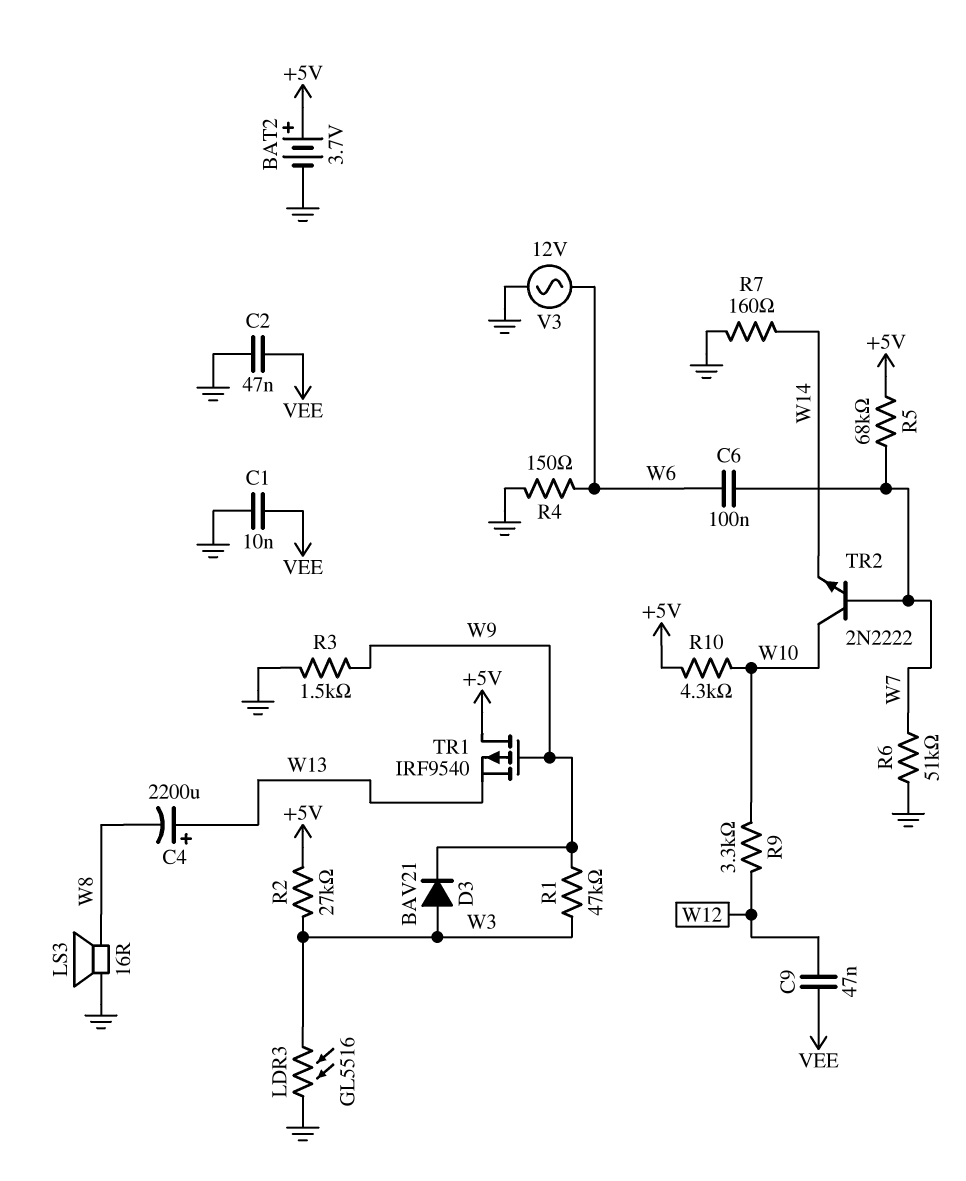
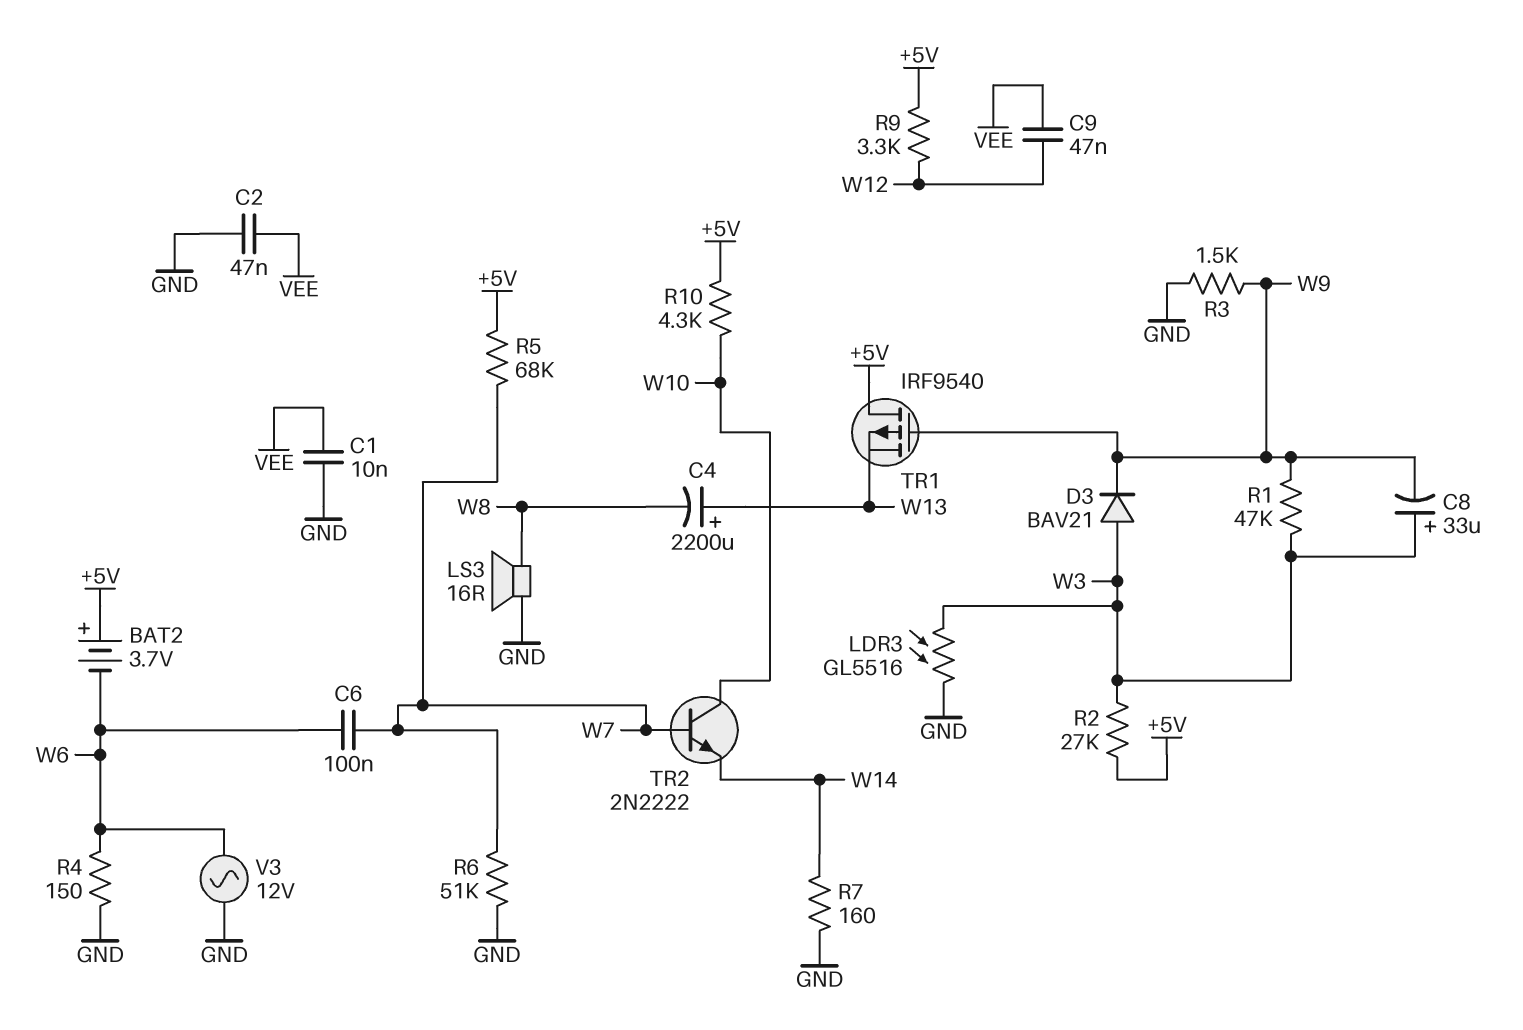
BAT2: 3.7V (plus +5V, minus GND) -> 3.7V (plus +5V, minus W6)
C8: none -> 33uF (plus W3, minus W9)
R9: 3.3k (W10, W12) -> 3.3k (+5V, W12)

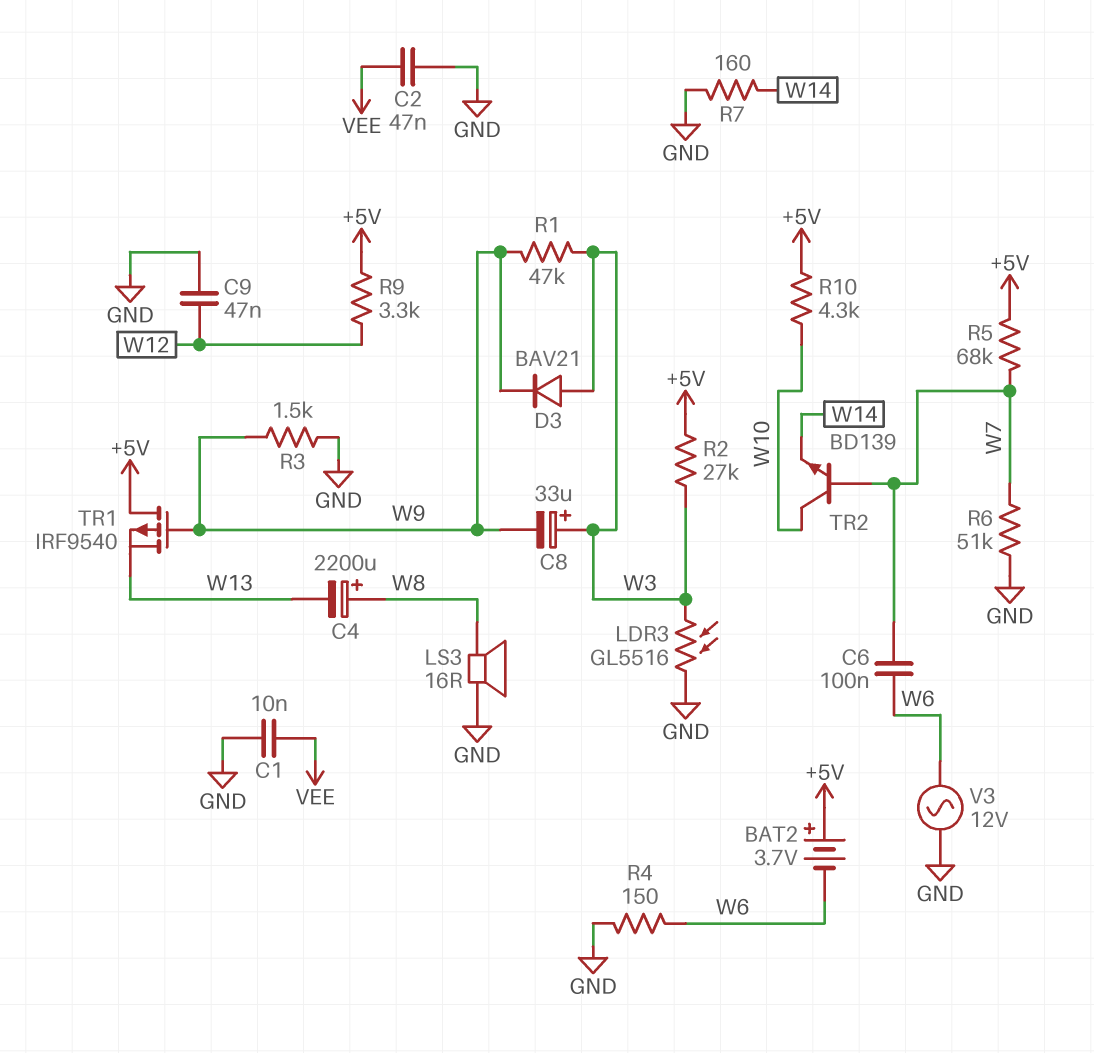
C4: 2200uF (plus W13, minus W8) -> 2200uF (plus W8, minus W13)
C9: 47nF (VEE, W12) -> 47nF (GND, W12)
TR2: NPN 2N2222 (B W7, C W10, E W14) -> NPN BD139 (B W7, C W10, E W14)

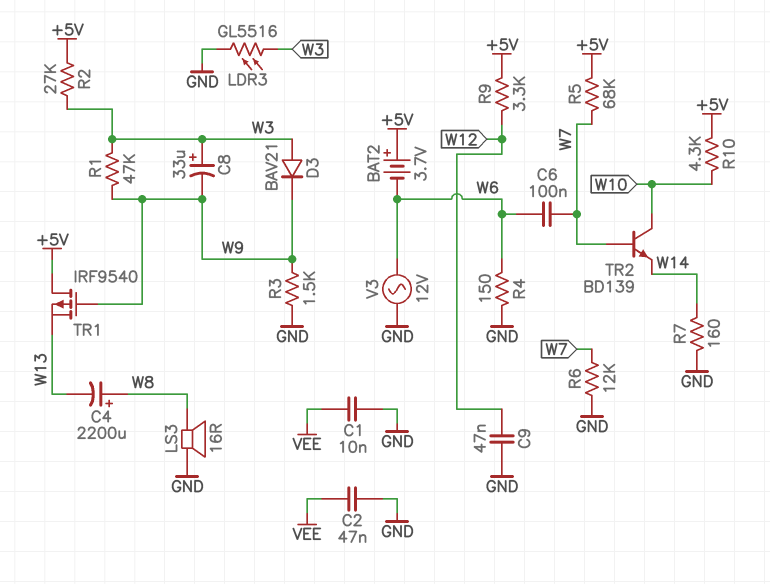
R6: 51k (GND, W7) -> 12k (GND, W7)

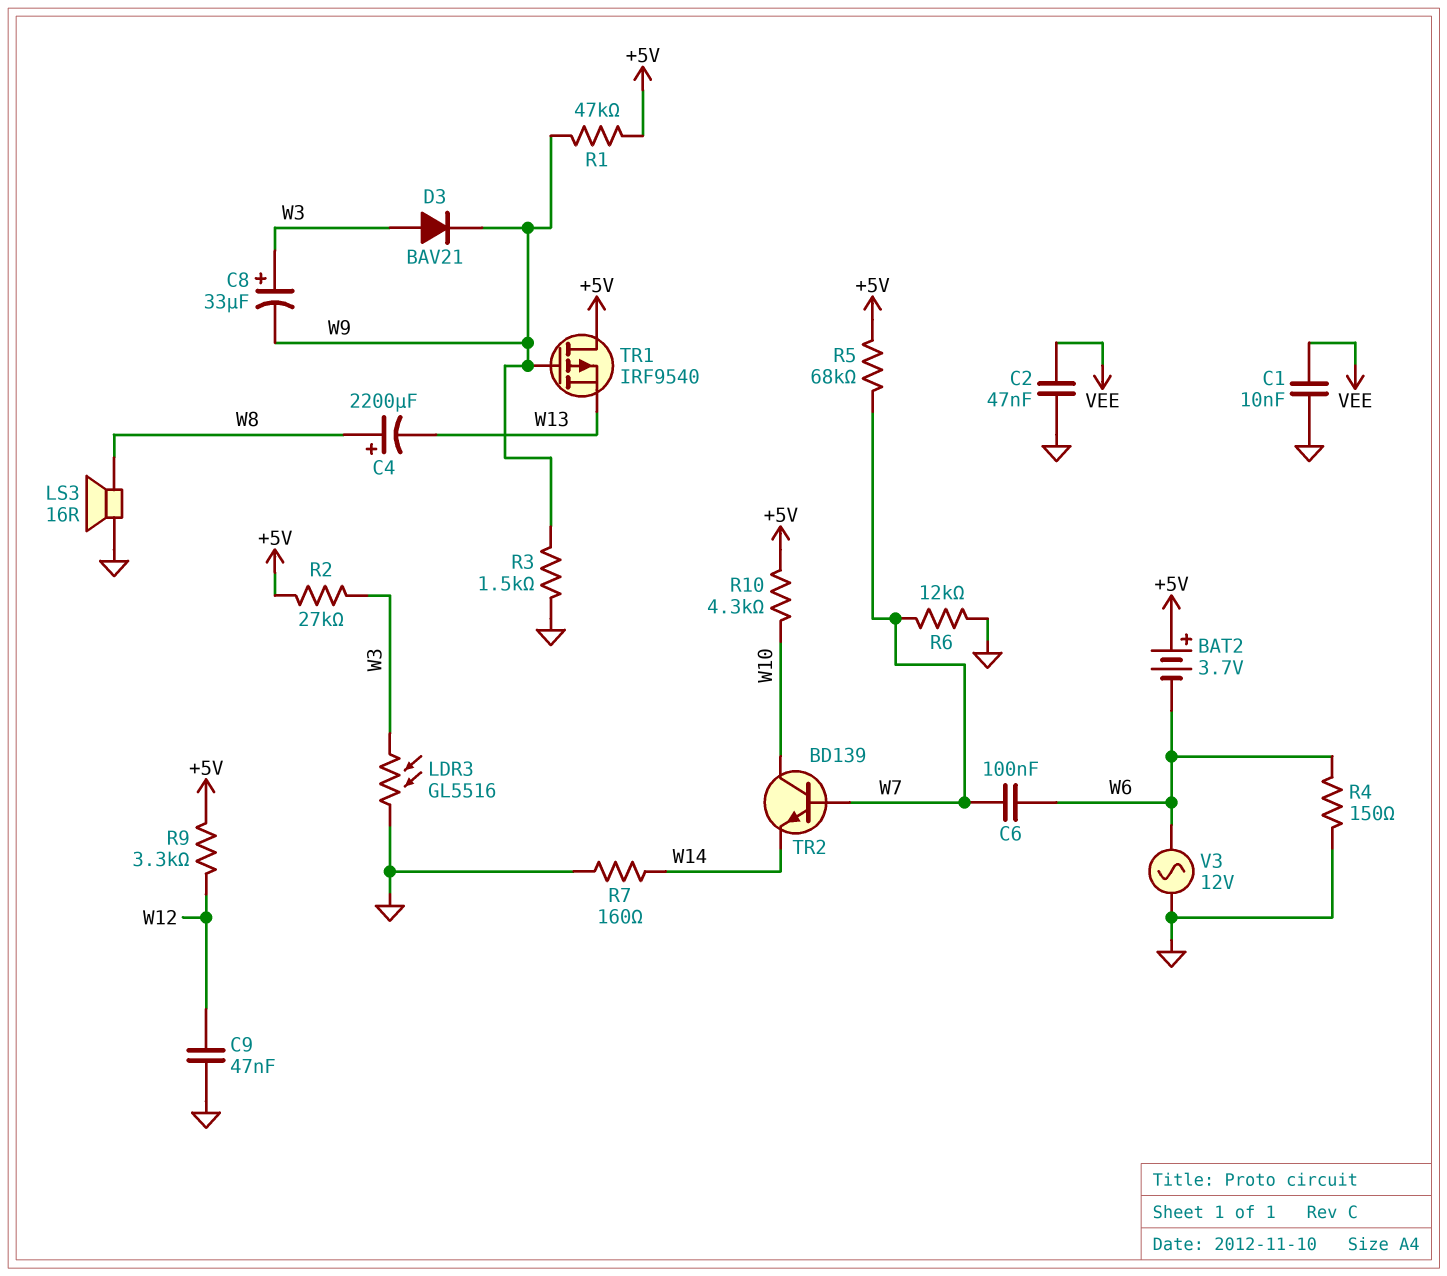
R1: 47k (W3, W9) -> 47k (+5V, W9)

